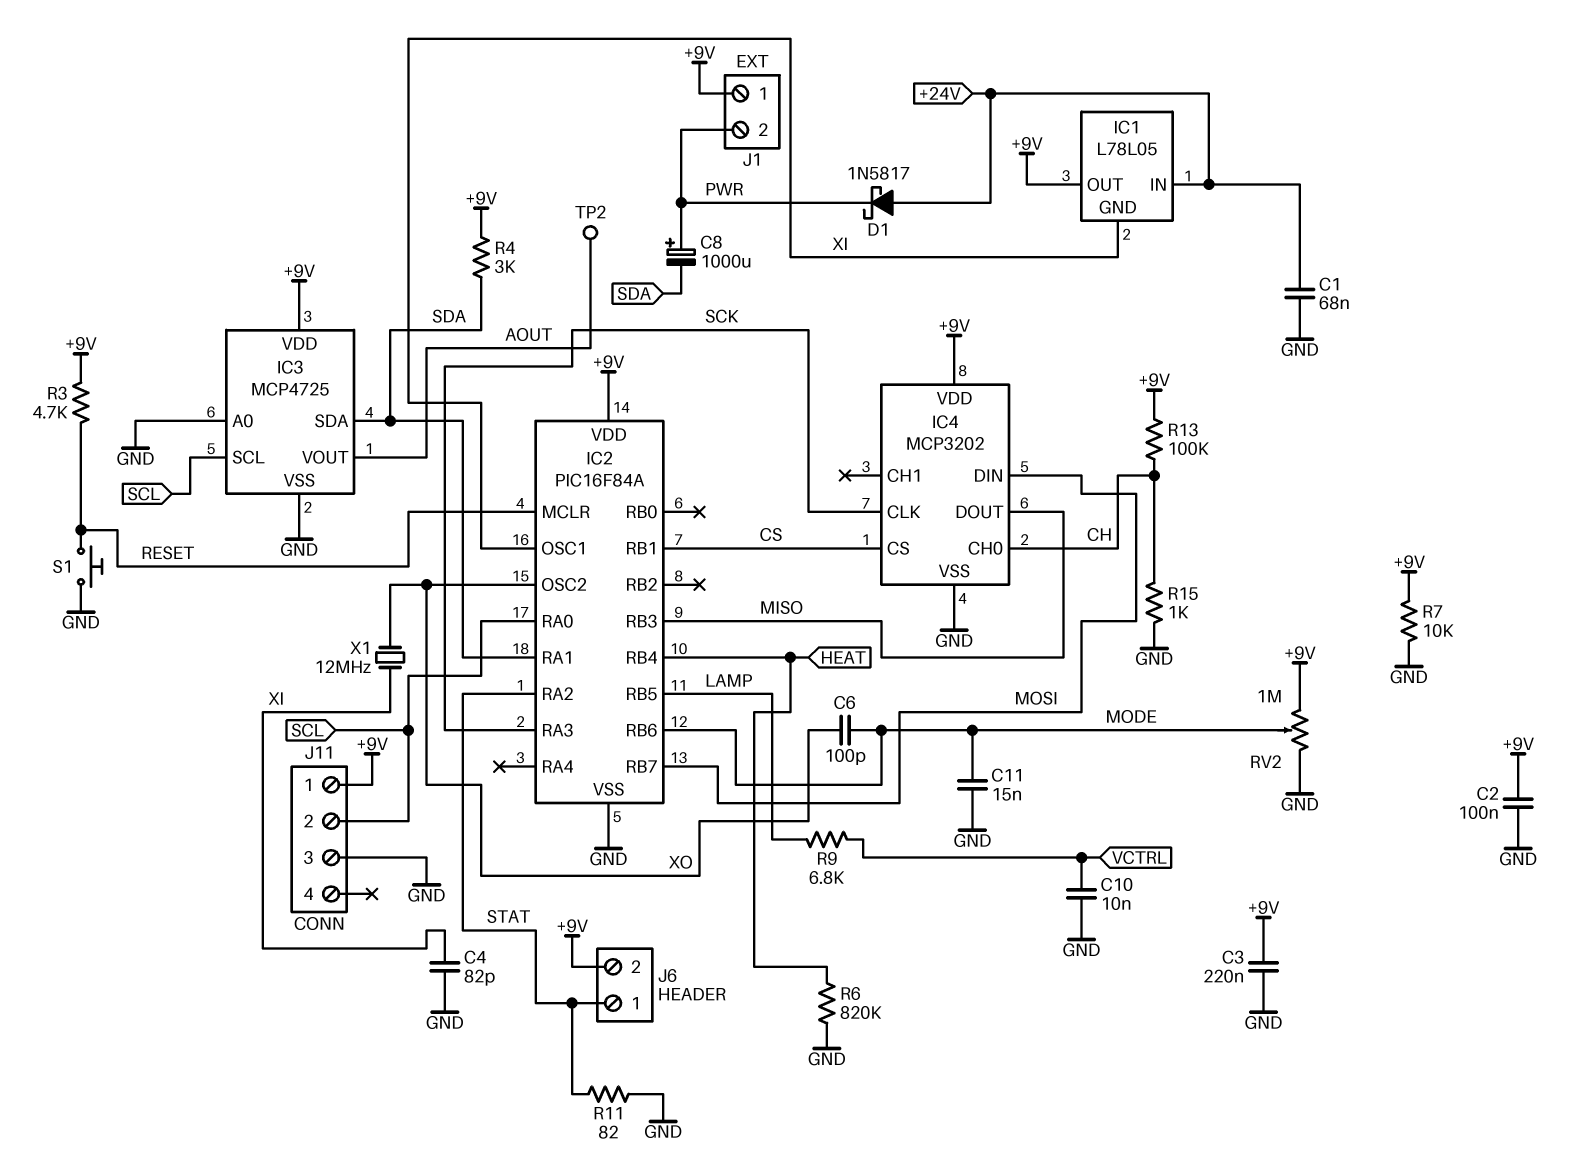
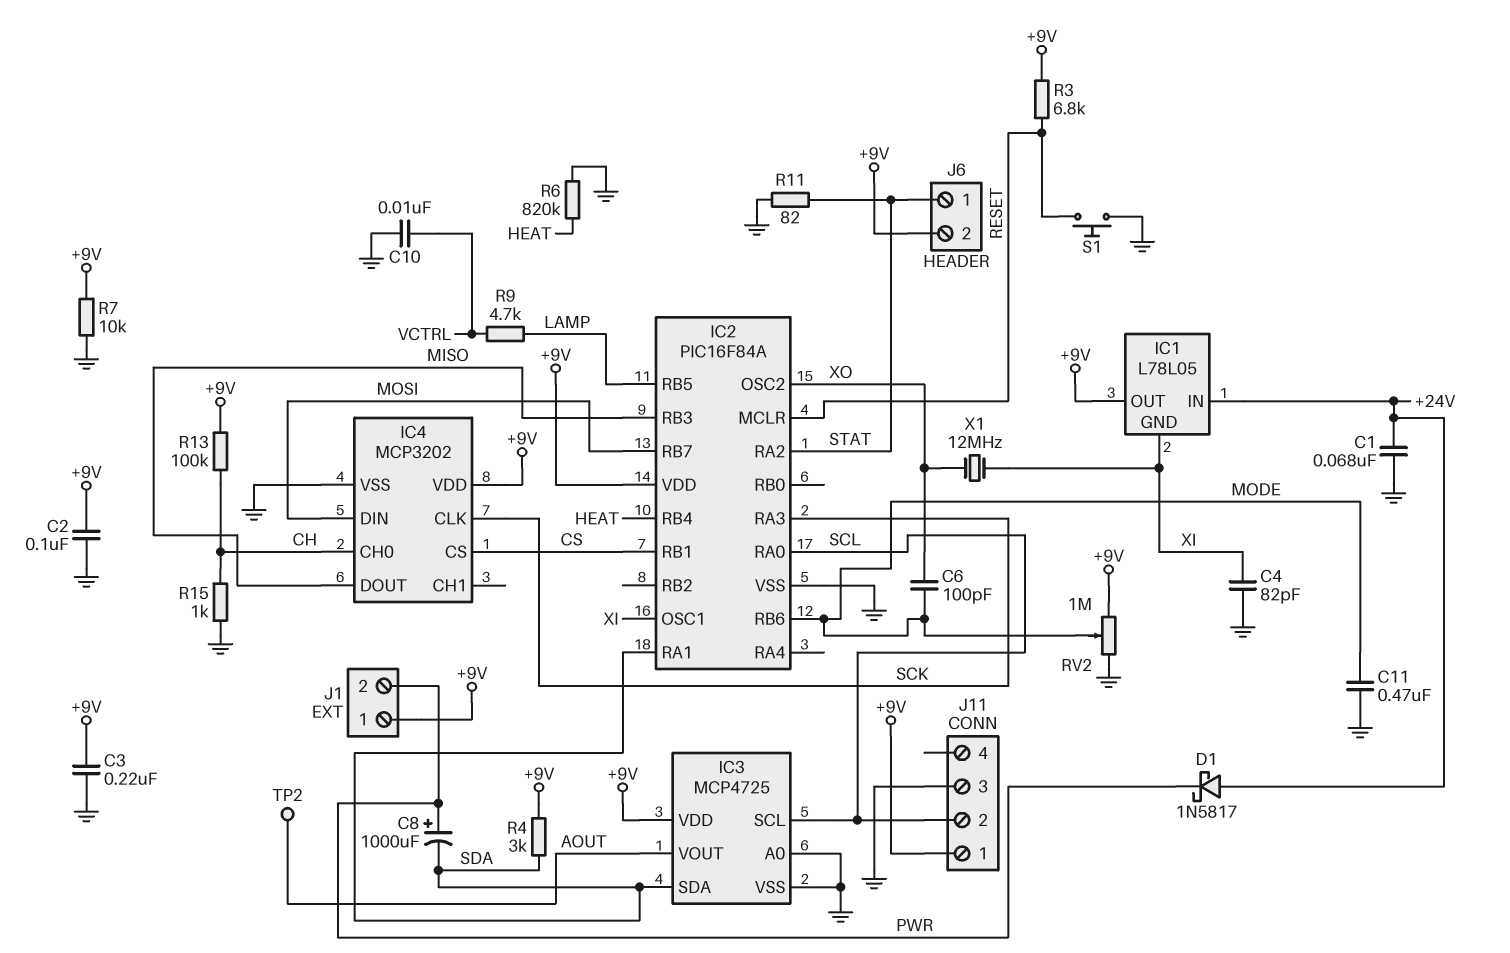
C11: 15nF (GND, MODE) -> 470nF (GND, MODE)
R3: 4.7k (+9V, RESET) -> 6.8k (+9V, RESET)
R9: 6.8k (LAMP, VCTRL) -> 4.7k (LAMP, VCTRL)

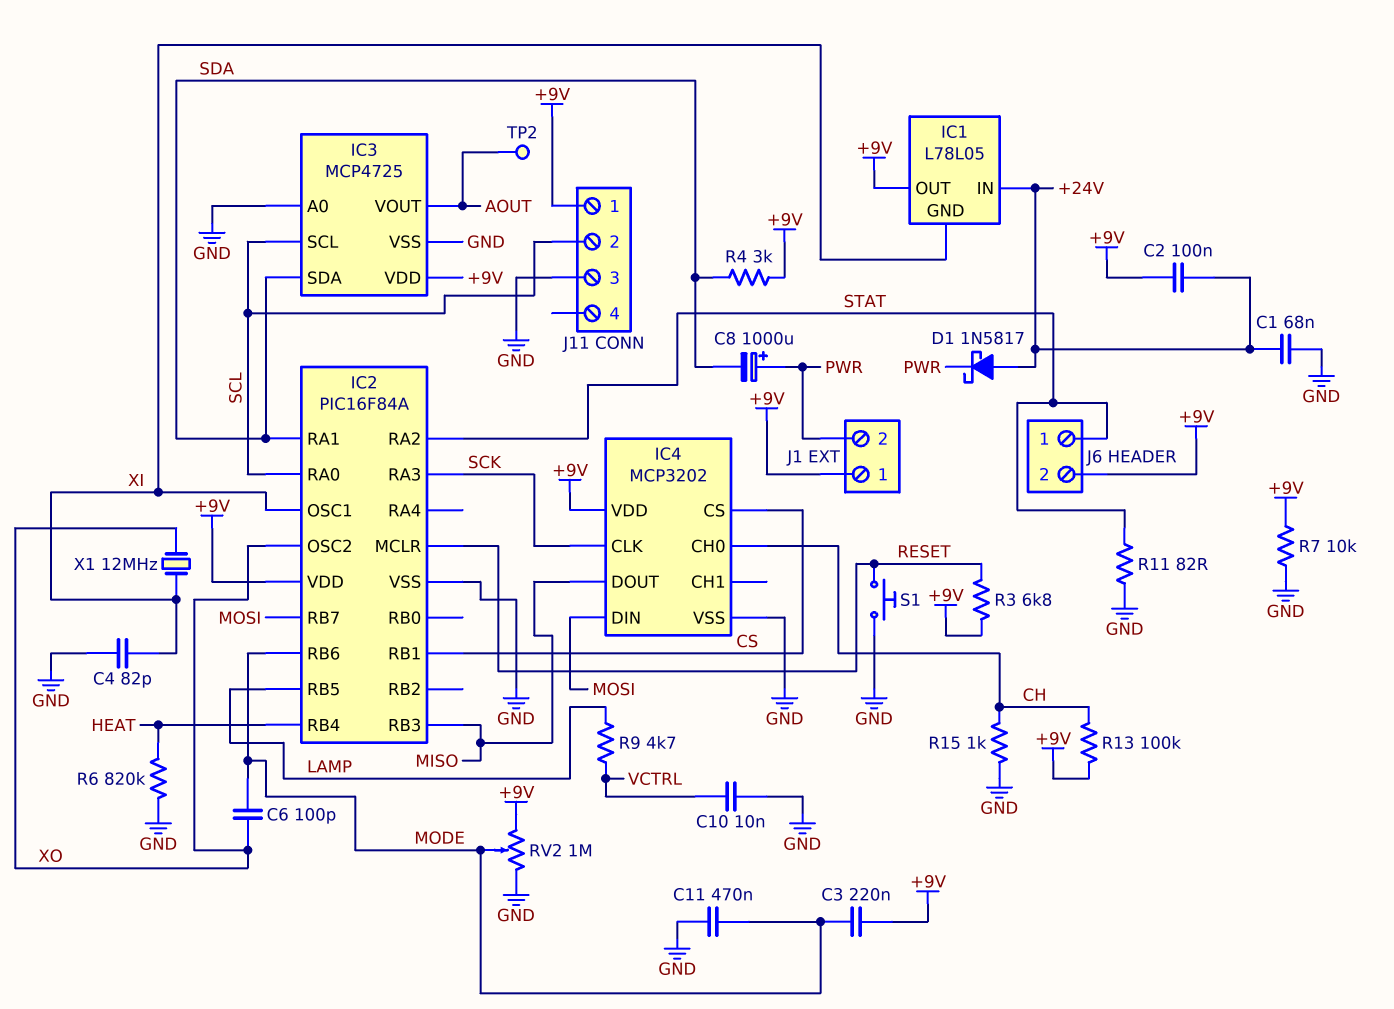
C2: 100nF (+9V, GND) -> 100nF (+9V, +24V)
C3: 220nF (+9V, GND) -> 220nF (+9V, MODE)

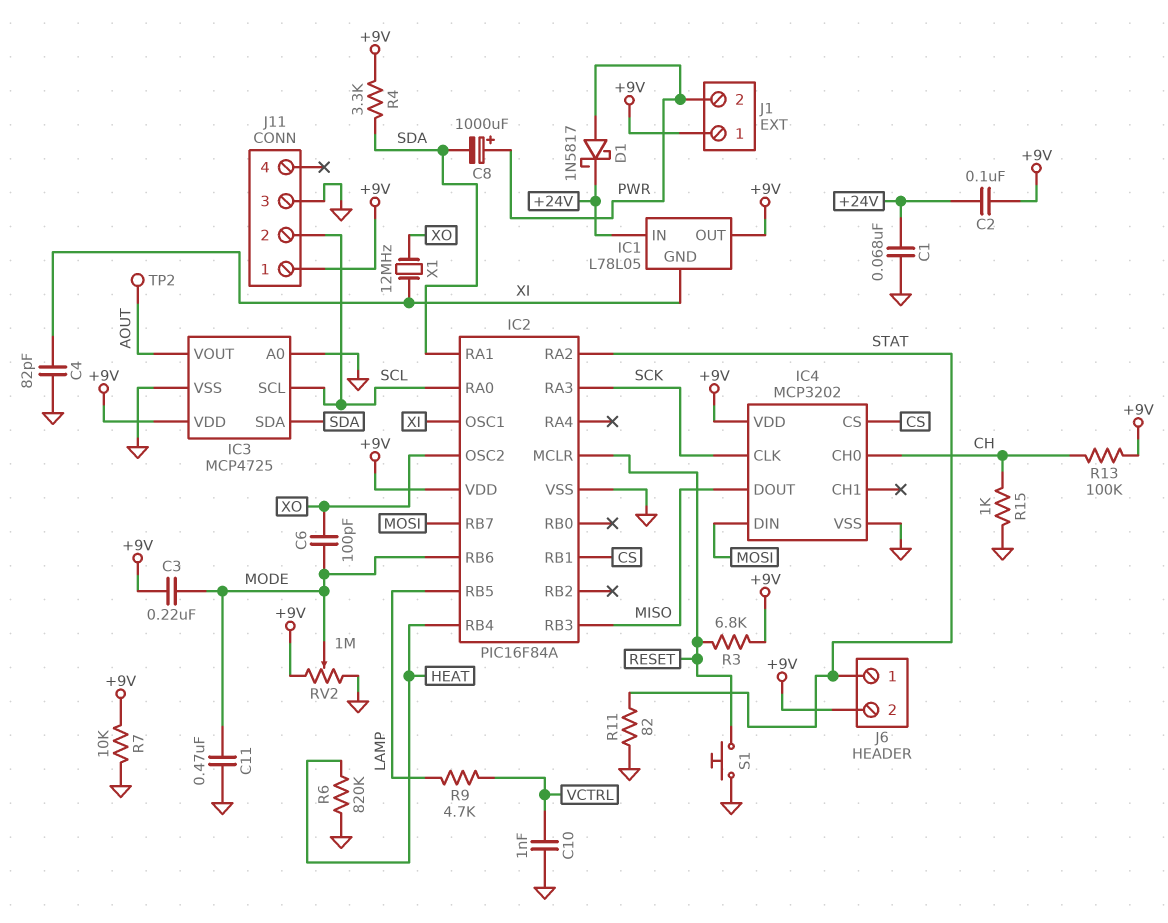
C10: 10nF (GND, VCTRL) -> 1nF (GND, VCTRL)
D1: schottky 1N5817 (A +24V, K PWR) -> schottky 1N5817 (A PWR, K +24V)
R4: 3k (+9V, SDA) -> 3.3k (+9V, SDA)

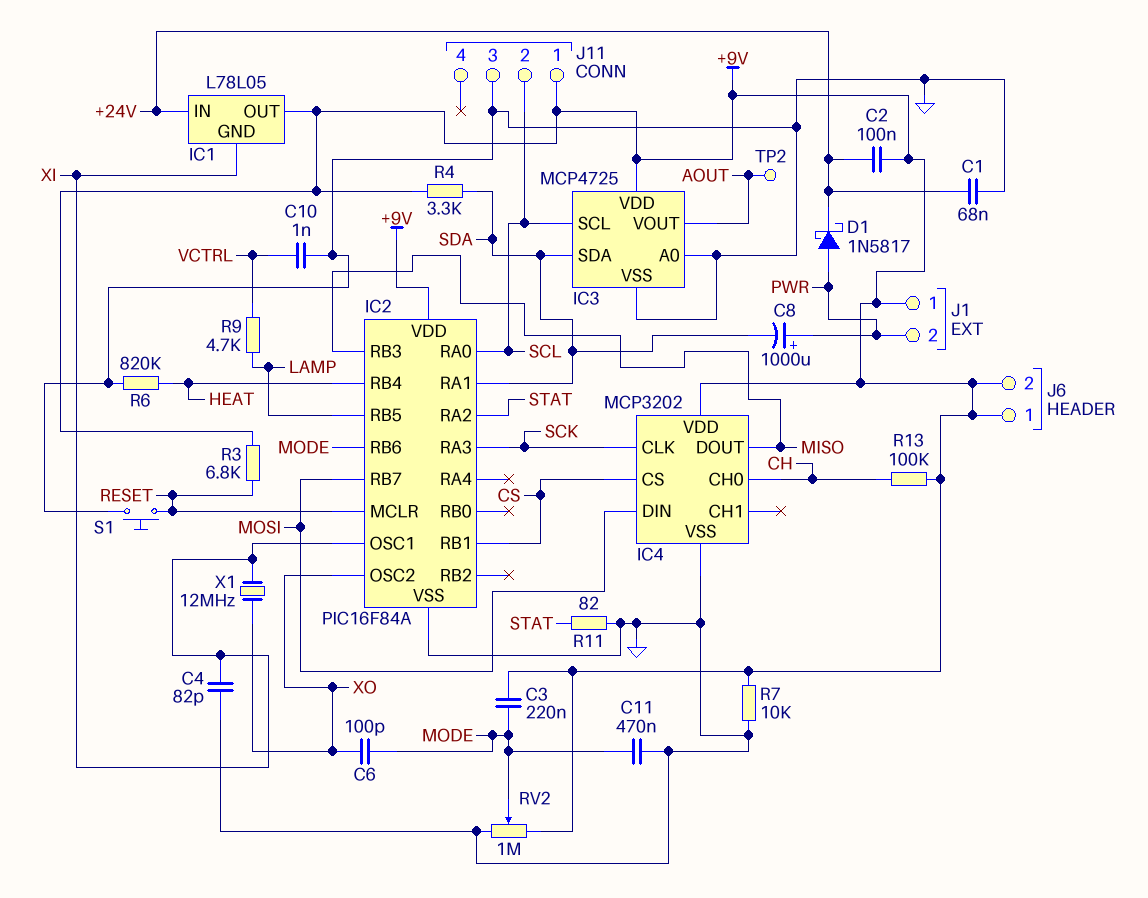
J6 pin 1: STAT -> +9V
R15: 1k (CH, GND) -> none

